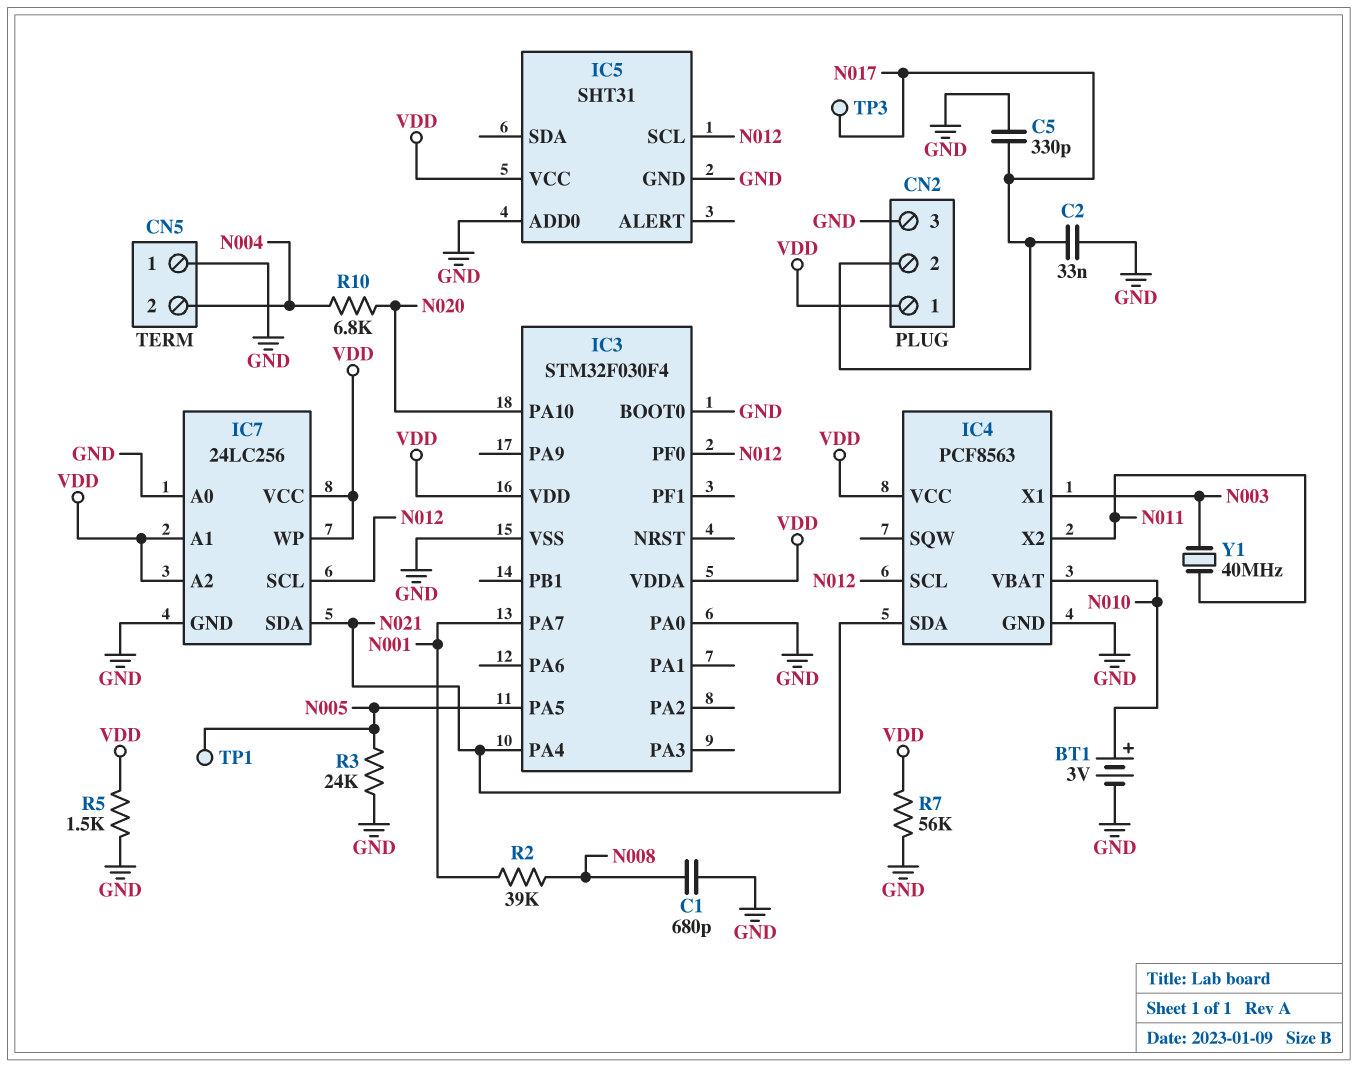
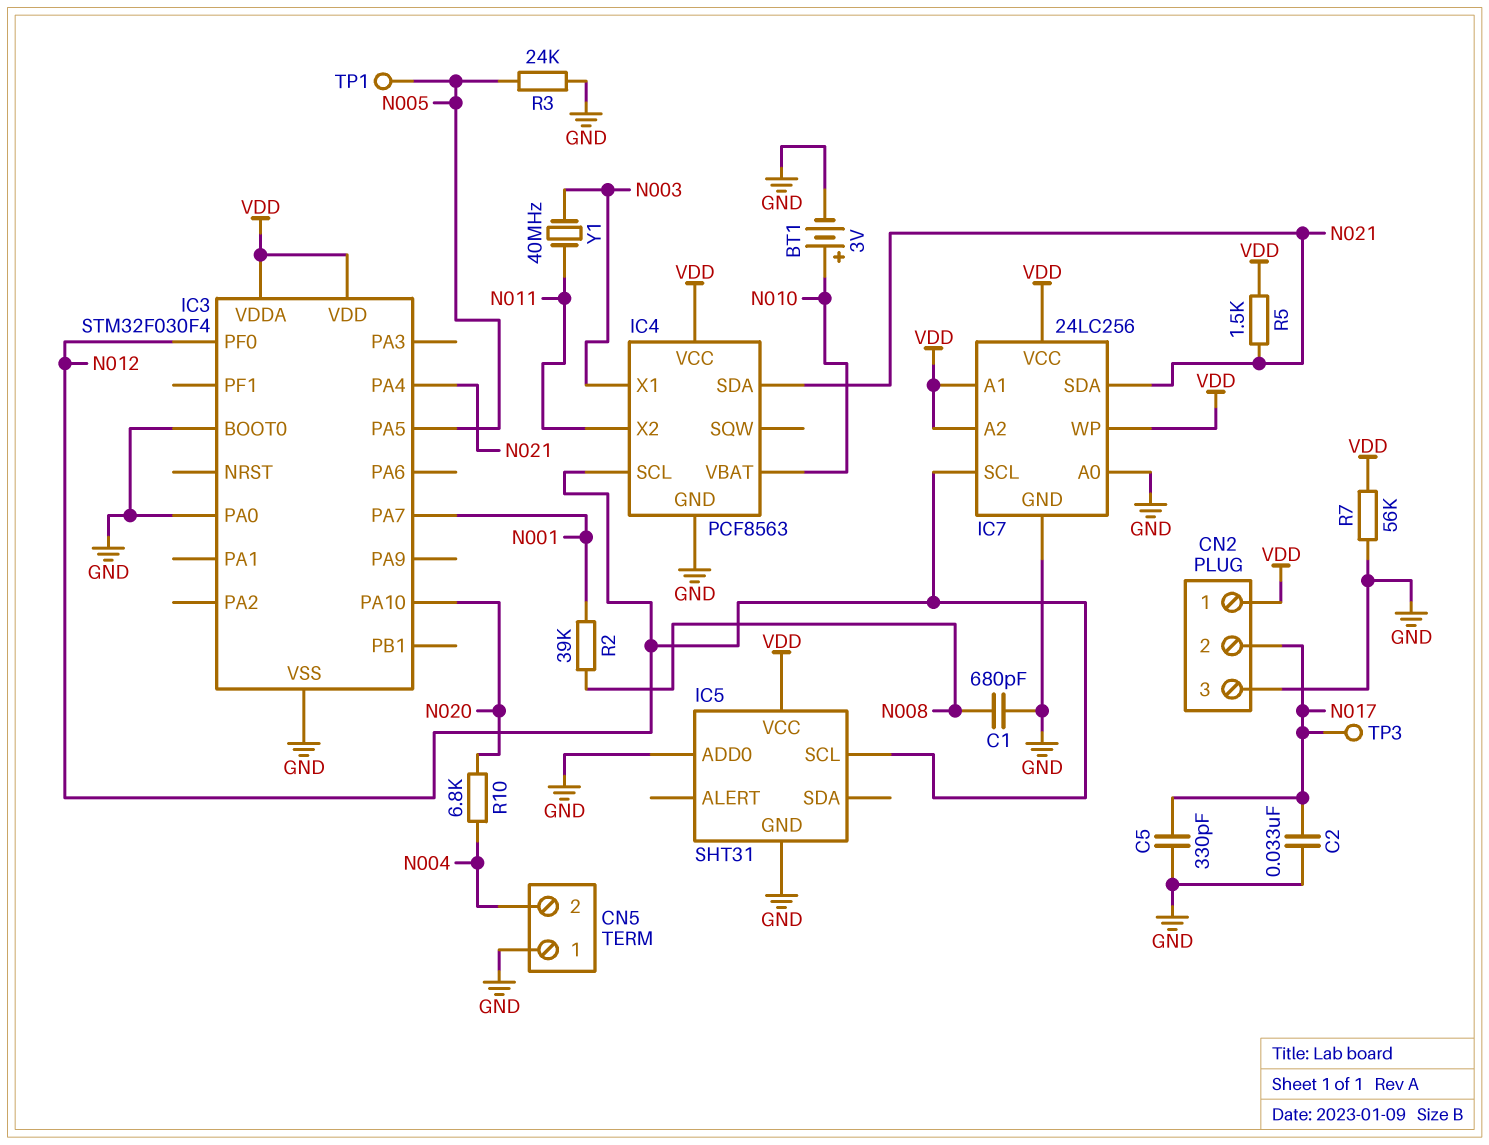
R5: 1.5k (GND, VDD) -> 1.5k (N021, VDD)

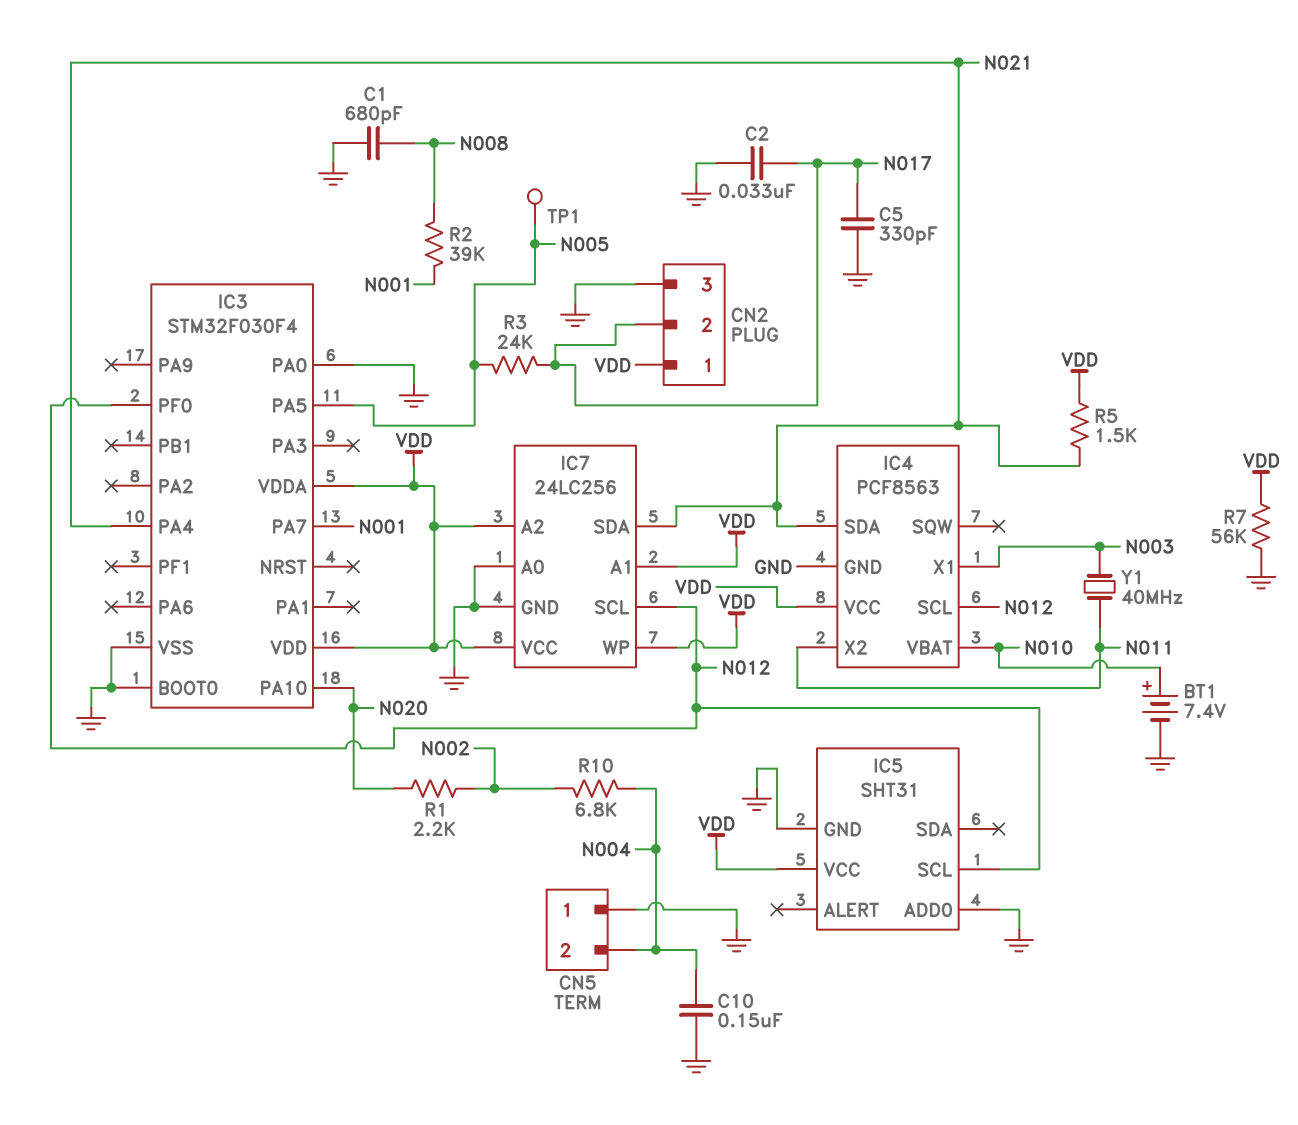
BT1: 3V (plus N010, minus GND) -> 7.4V (plus N010, minus GND)
C10: none -> 150nF (GND, N004)
R1: none -> 2.2k (N002, N020)
R3: 24k (GND, N005) -> 24k (N005, N017)
R10: 6.8k (N004, N020) -> 6.8k (N002, N004)
TP3: test point (N017) -> none

